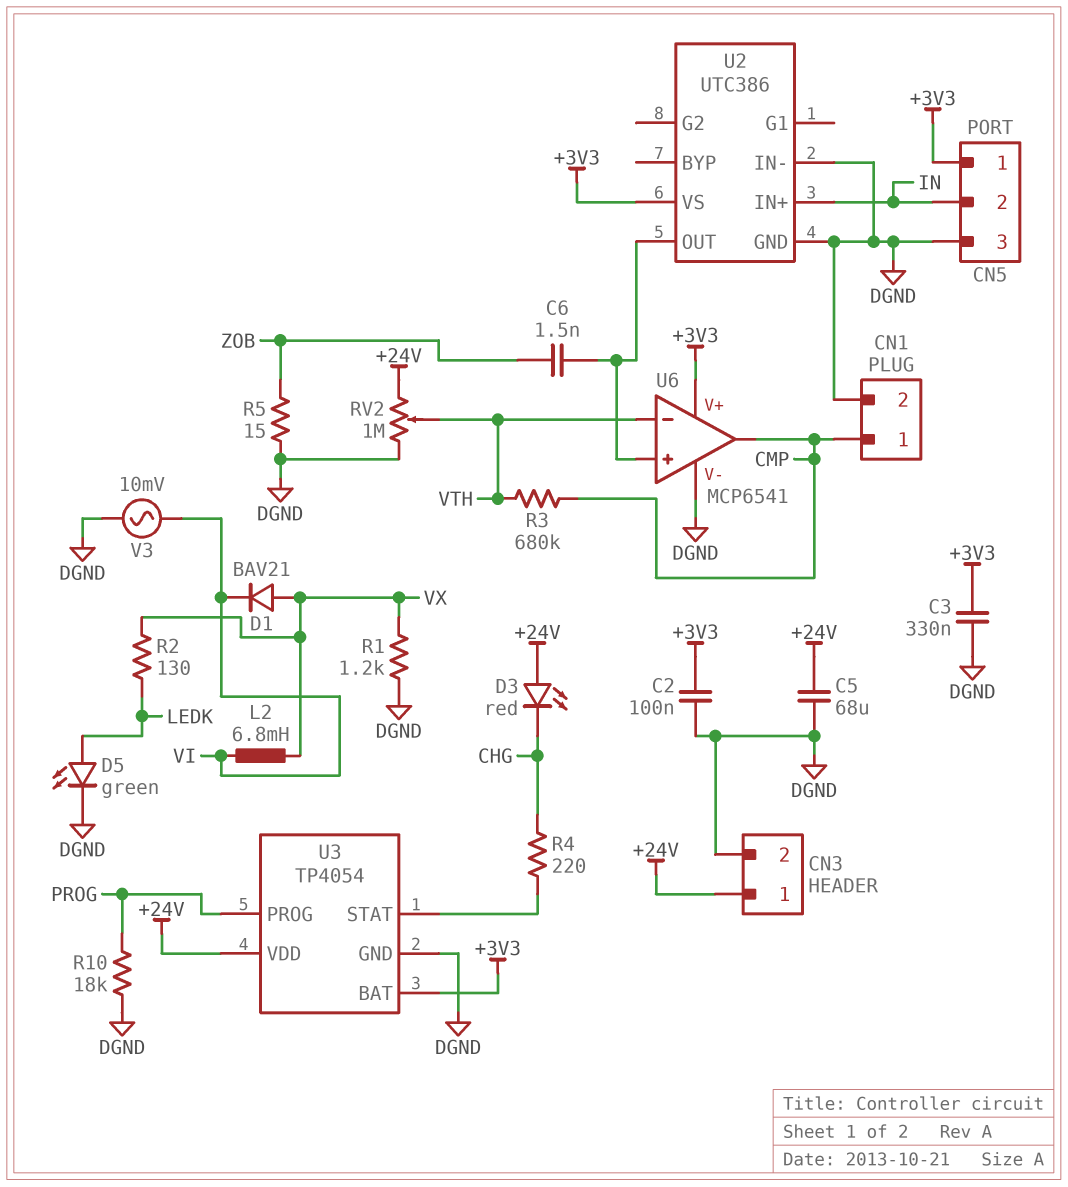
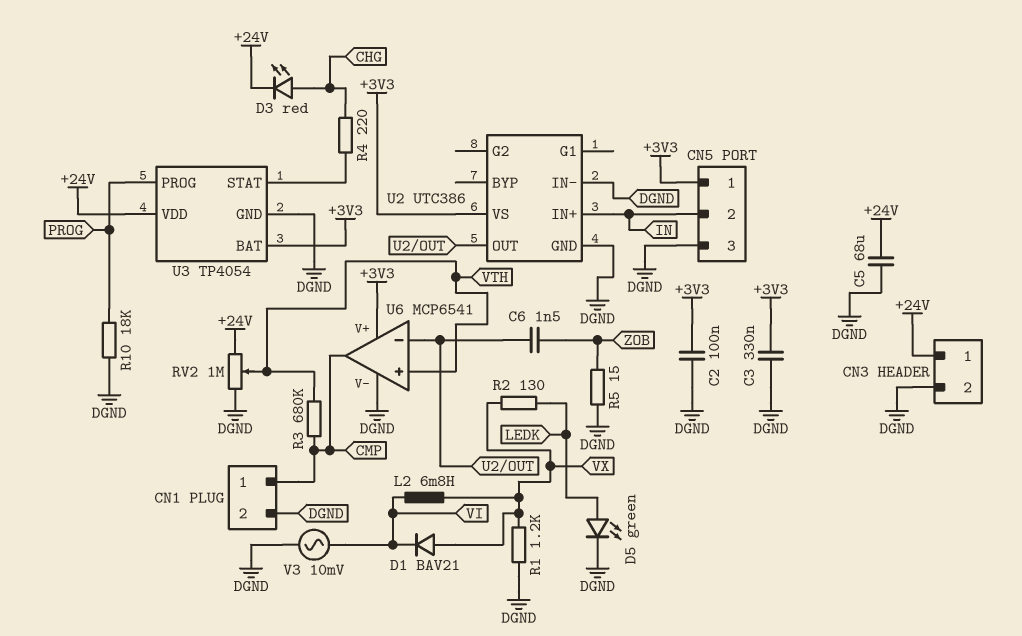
D3: LED red (A +24V, K CHG) -> LED red (A CHG, K +24V)
U6 pin in+: U2/OUT -> VTH
U6 pin in-: VTH -> U2/OUT

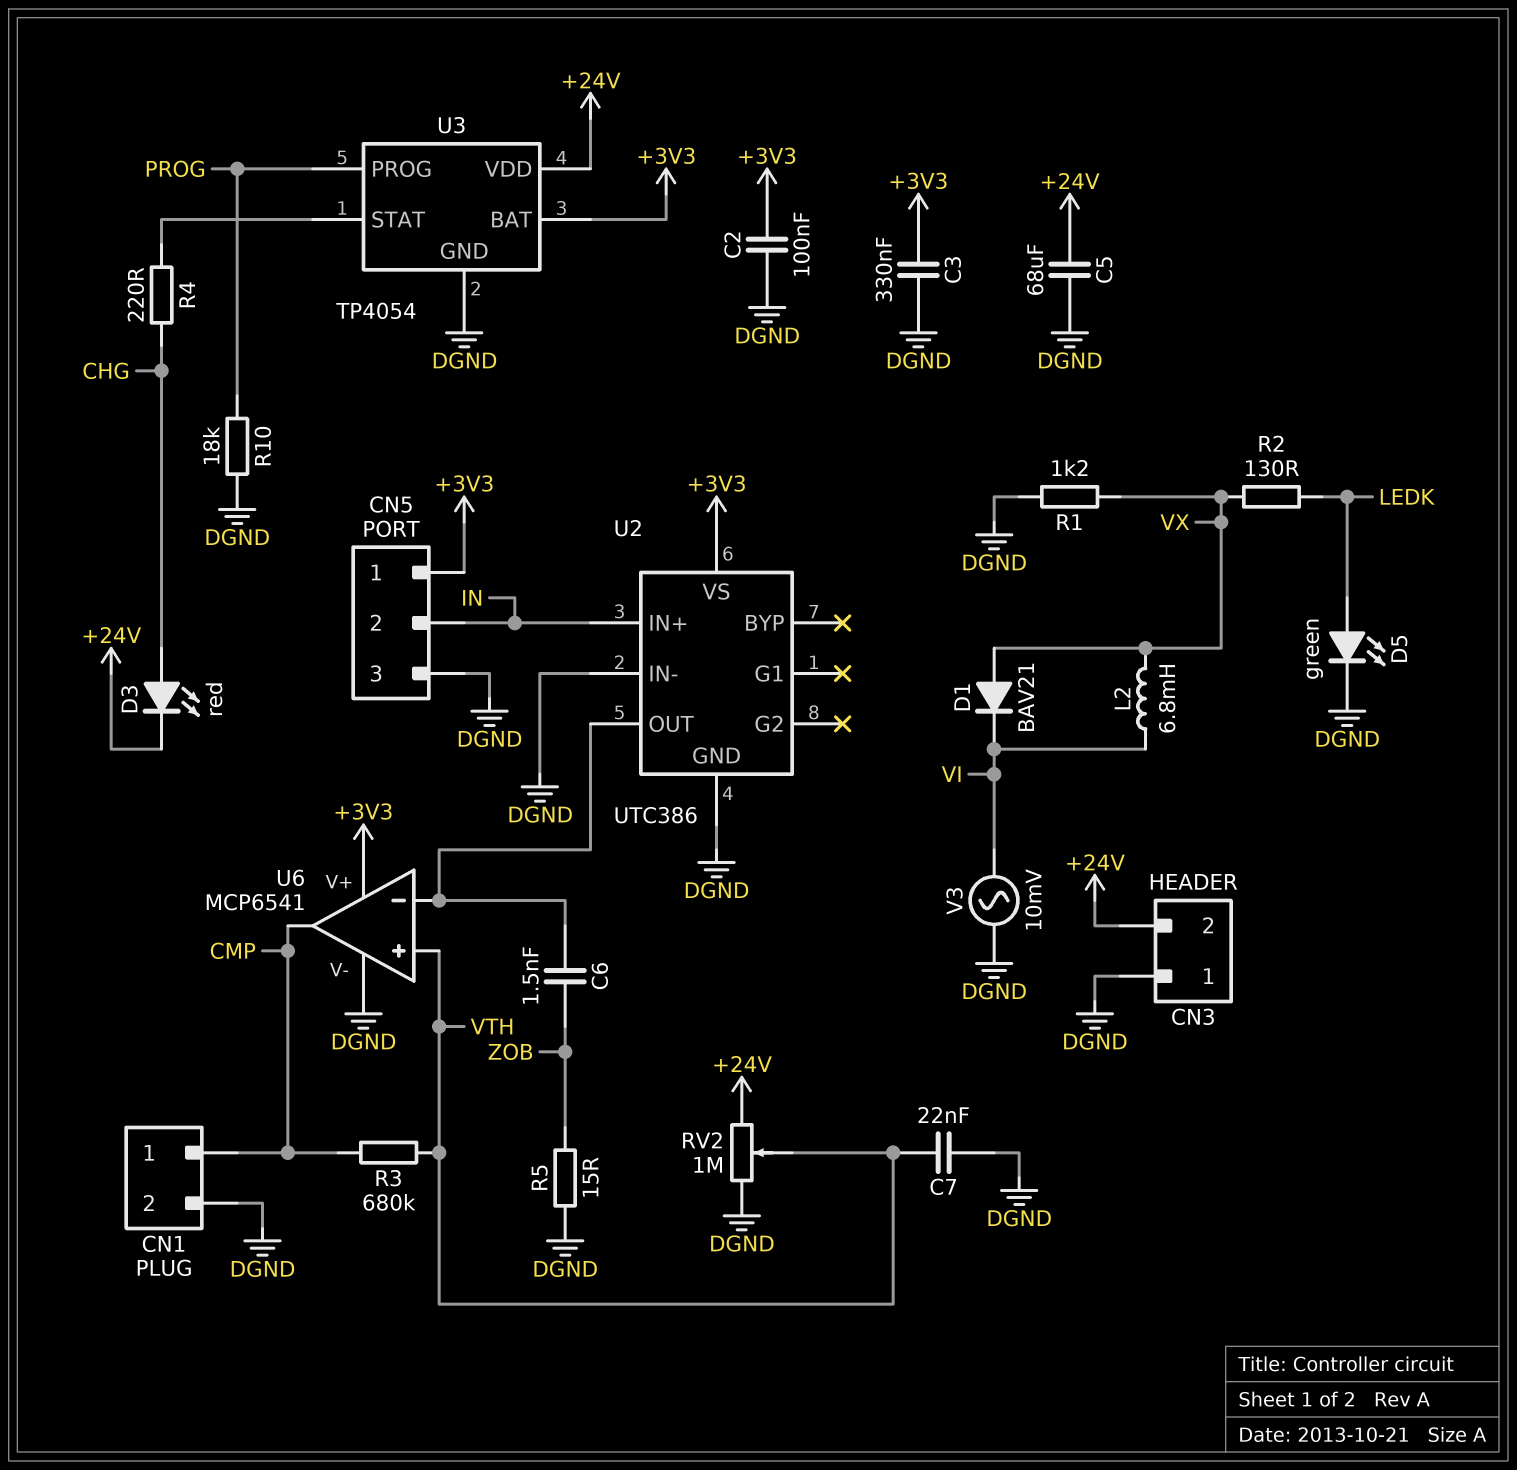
C7: none -> 22nF (DGND, VTH)
CN3 pin 1: +24V -> DGND
CN3 pin 2: DGND -> +24V

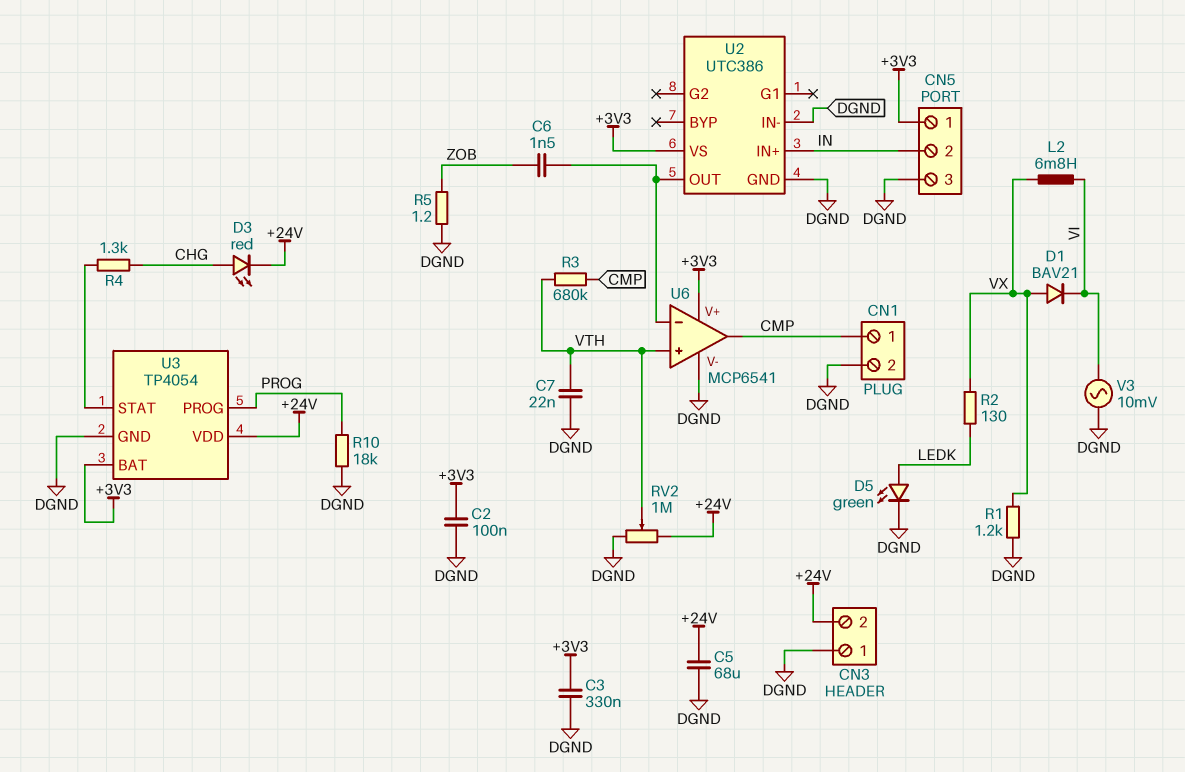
R4: 220 (CHG, U3/STAT) -> 1.3k (CHG, U3/STAT)
R5: 15 (DGND, ZOB) -> 1.2 (DGND, ZOB)

